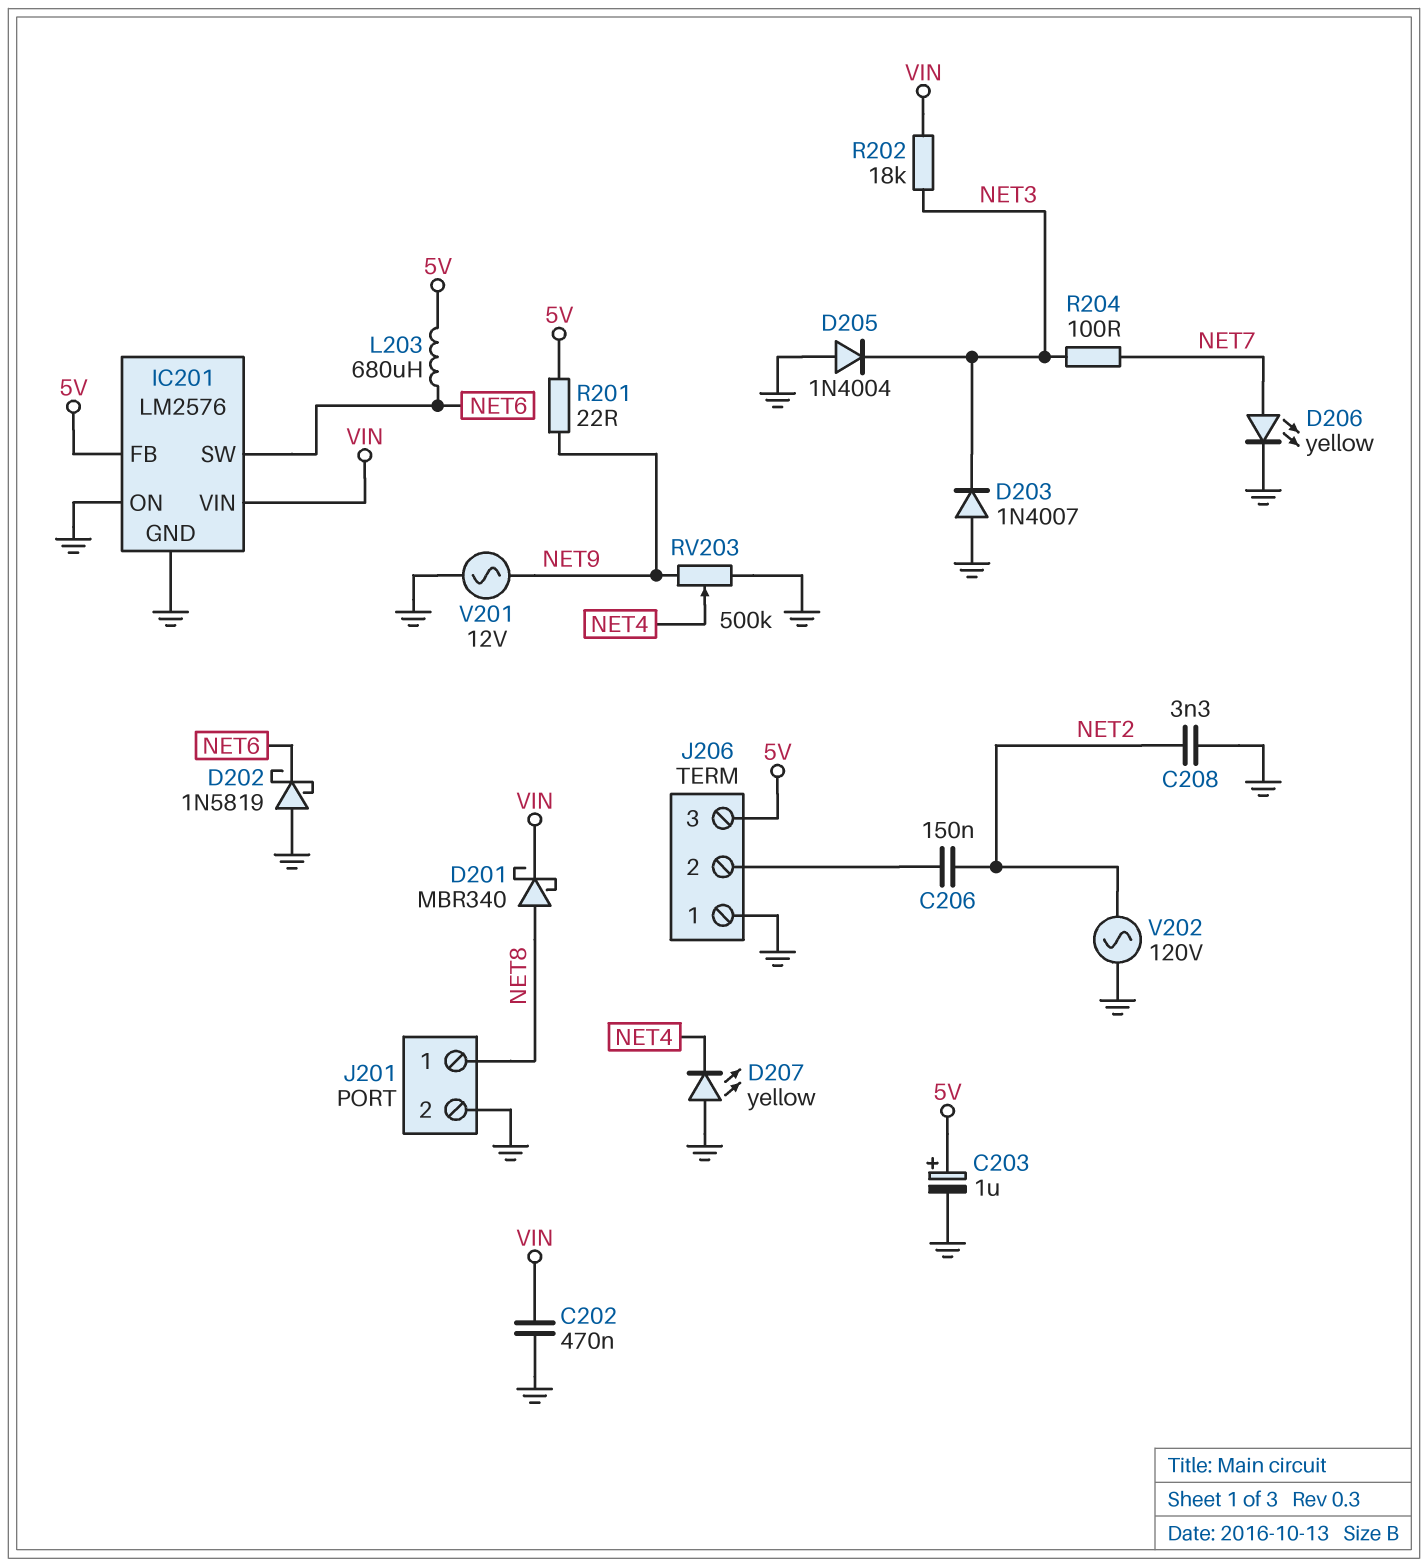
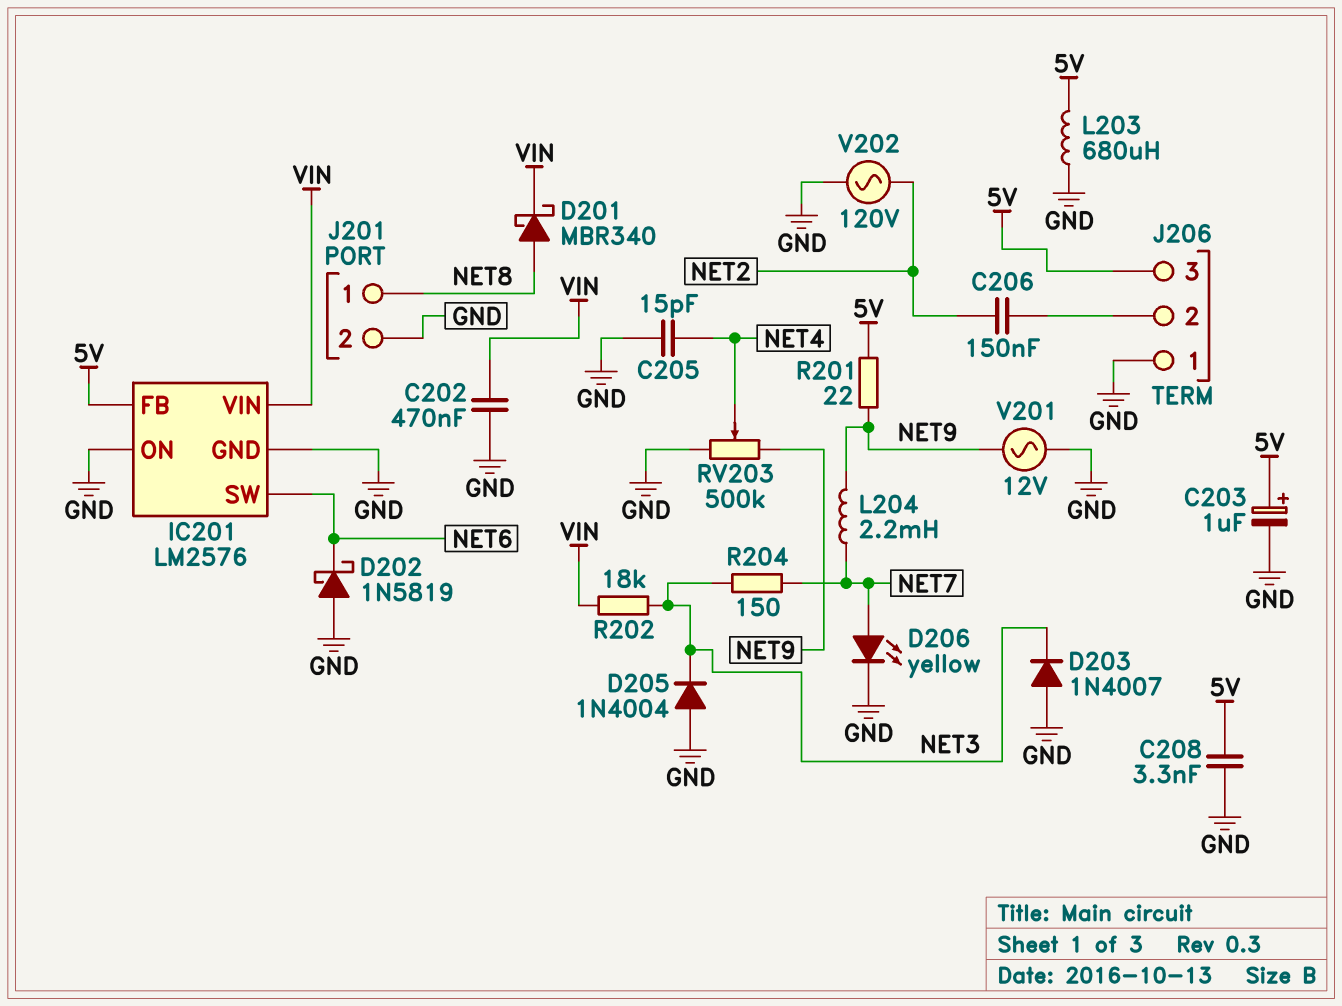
C205: none -> 15pF (GND, NET4)
C208: 3.3nF (GND, NET2) -> 3.3nF (5V, GND)
D207: LED yellow (A GND, K NET4) -> none
L203: 680uH (5V, NET6) -> 680uH (5V, GND)
L204: none -> 2.2mH (NET7, NET9)
R204: 100 (NET3, NET7) -> 150 (NET3, NET7)

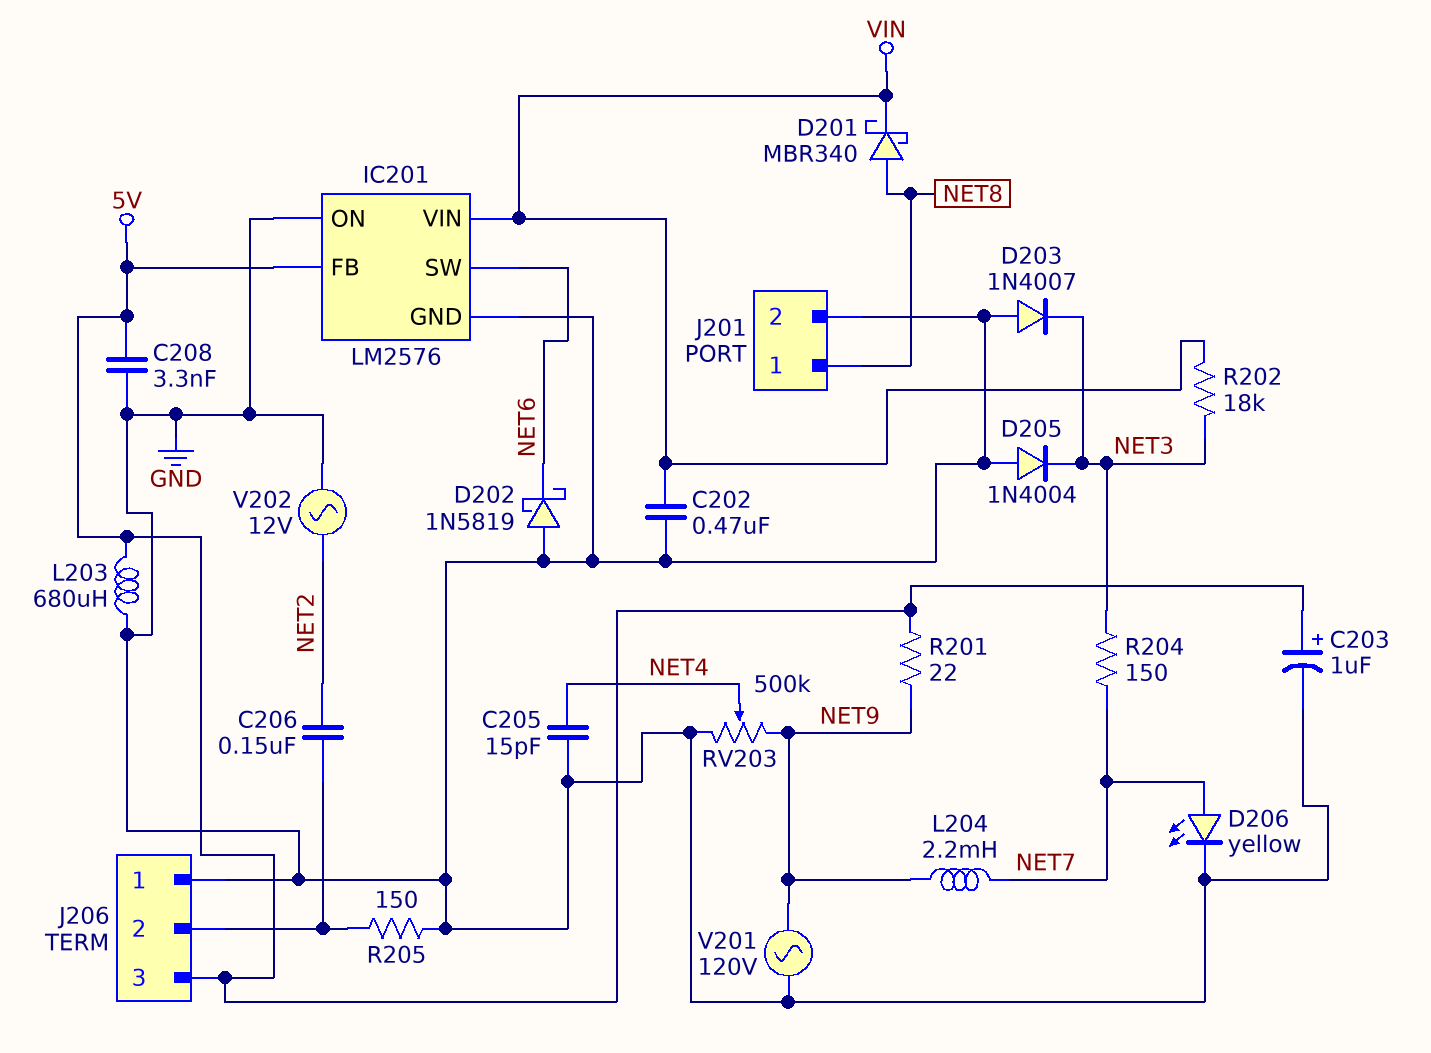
R205: none -> 150 (GND, J206/2)
V201: AC 12V (GND, NET9) -> AC 120V (GND, NET9)
V202: AC 120V (GND, NET2) -> AC 12V (GND, NET2)

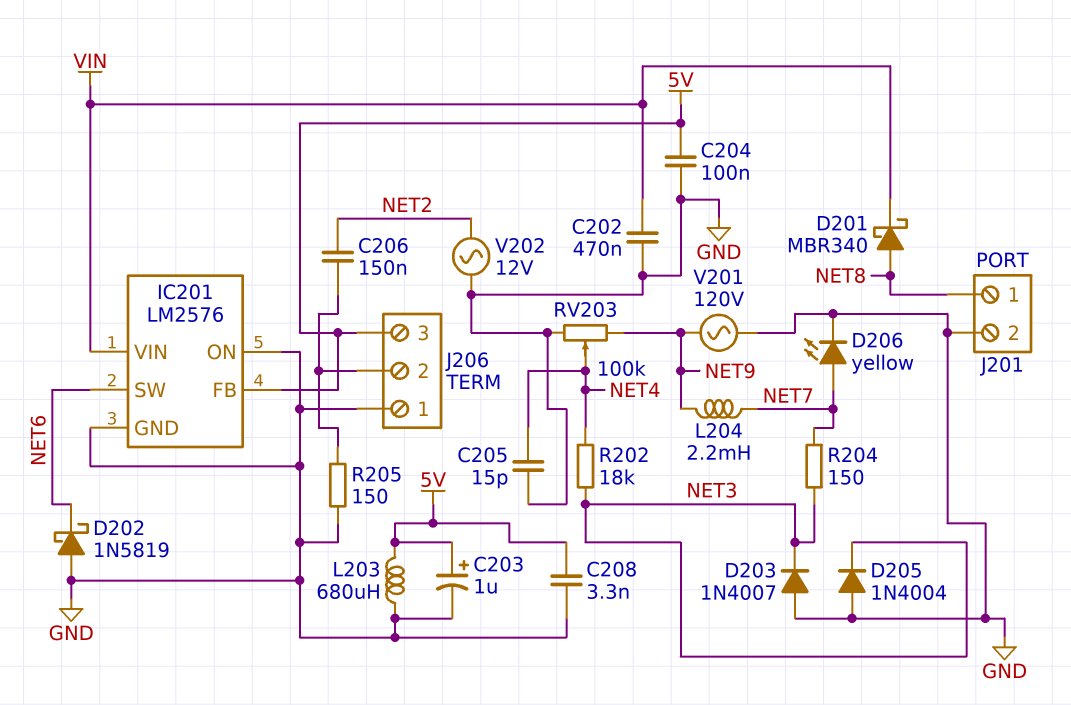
C204: none -> 100nF (5V, GND)
R201: 22 (5V, NET9) -> none
R202: 18k (NET3, VIN) -> 18k (NET3, NET4)
RV203: 500k (GND, NET9, wiper NET4) -> 100k (GND, NET9, wiper NET4)

